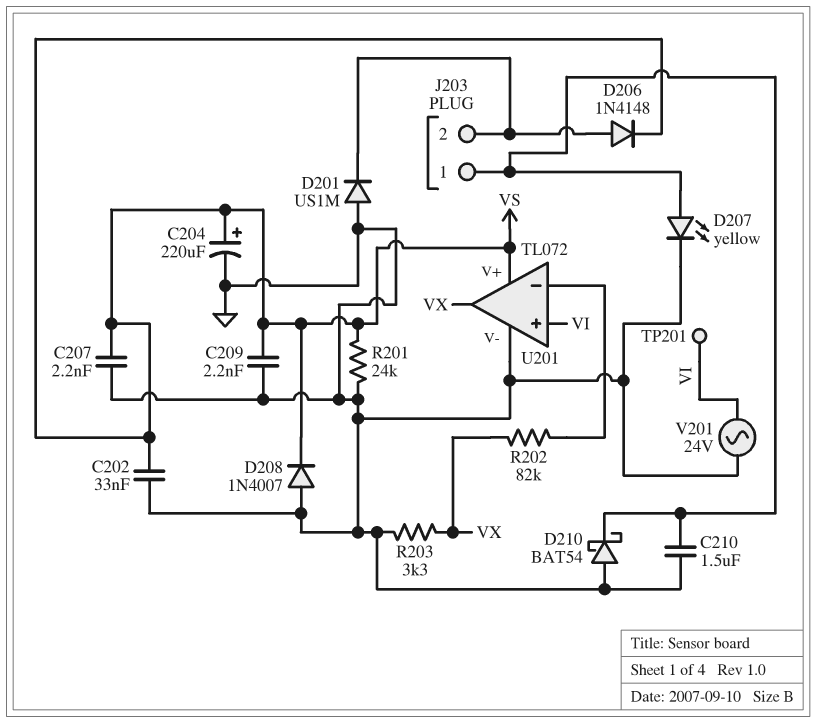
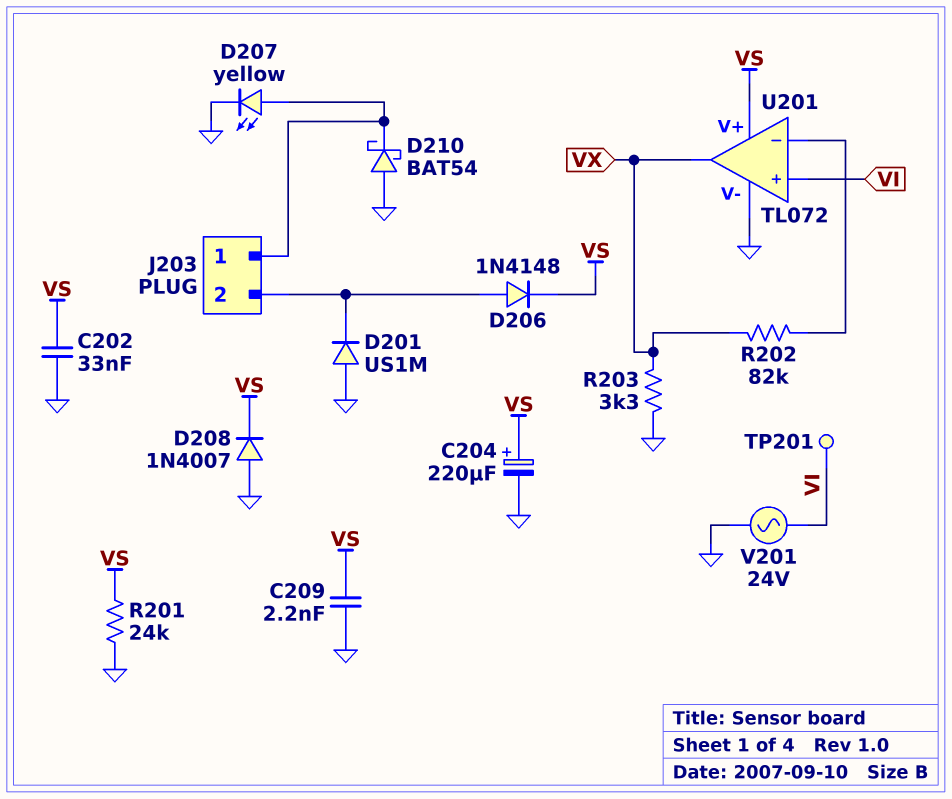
C207: 2.2nF (GND, VS) -> none
C210: 1.5uF (GND, J203/1) -> none

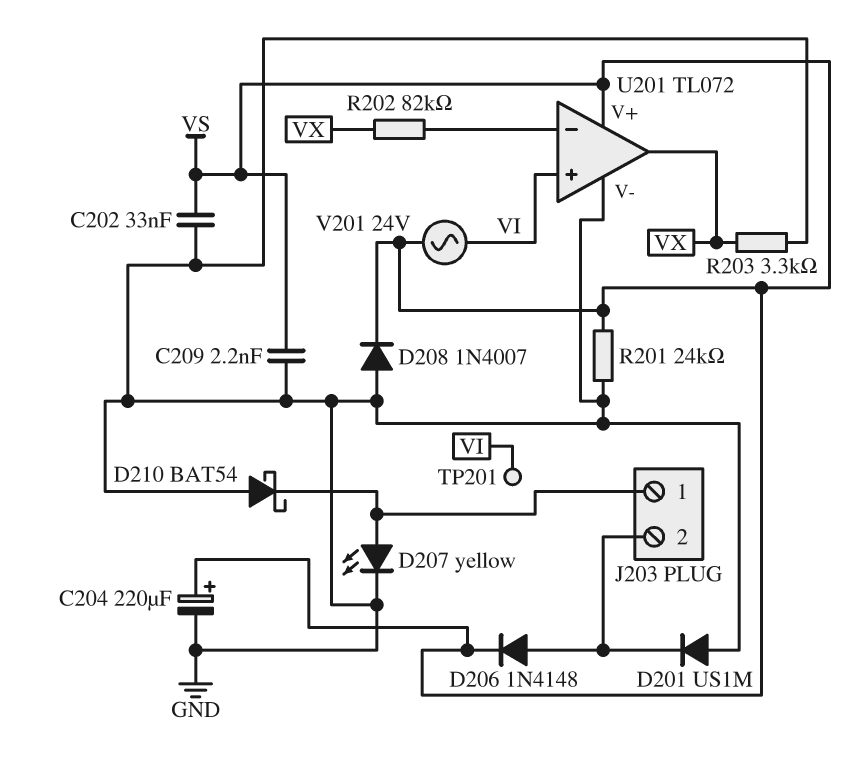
V201: AC 24V (GND, VI) -> AC 24V (VI, VS)

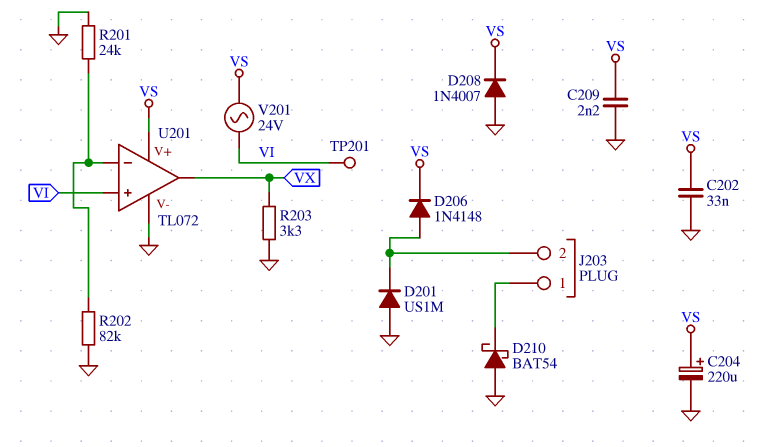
D207: LED yellow (A J203/1, K GND) -> none
R201: 24k (GND, VS) -> 24k (GND, U201/in-)
R202: 82k (U201/in-, VX) -> 82k (GND, U201/in-)

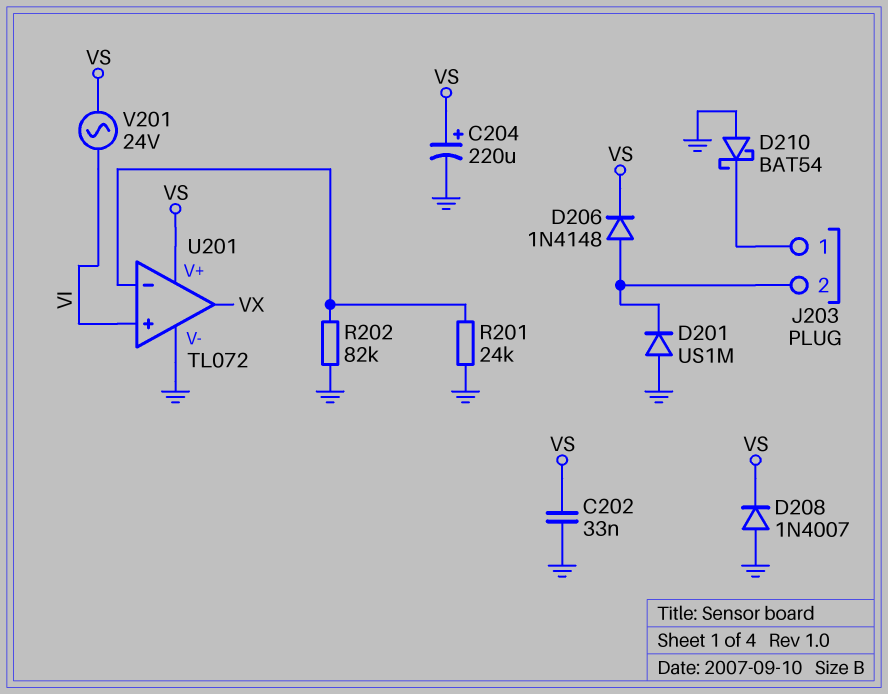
C209: 2.2nF (GND, VS) -> none
R203: 3.3k (GND, VX) -> none
TP201: test point (VI) -> none

